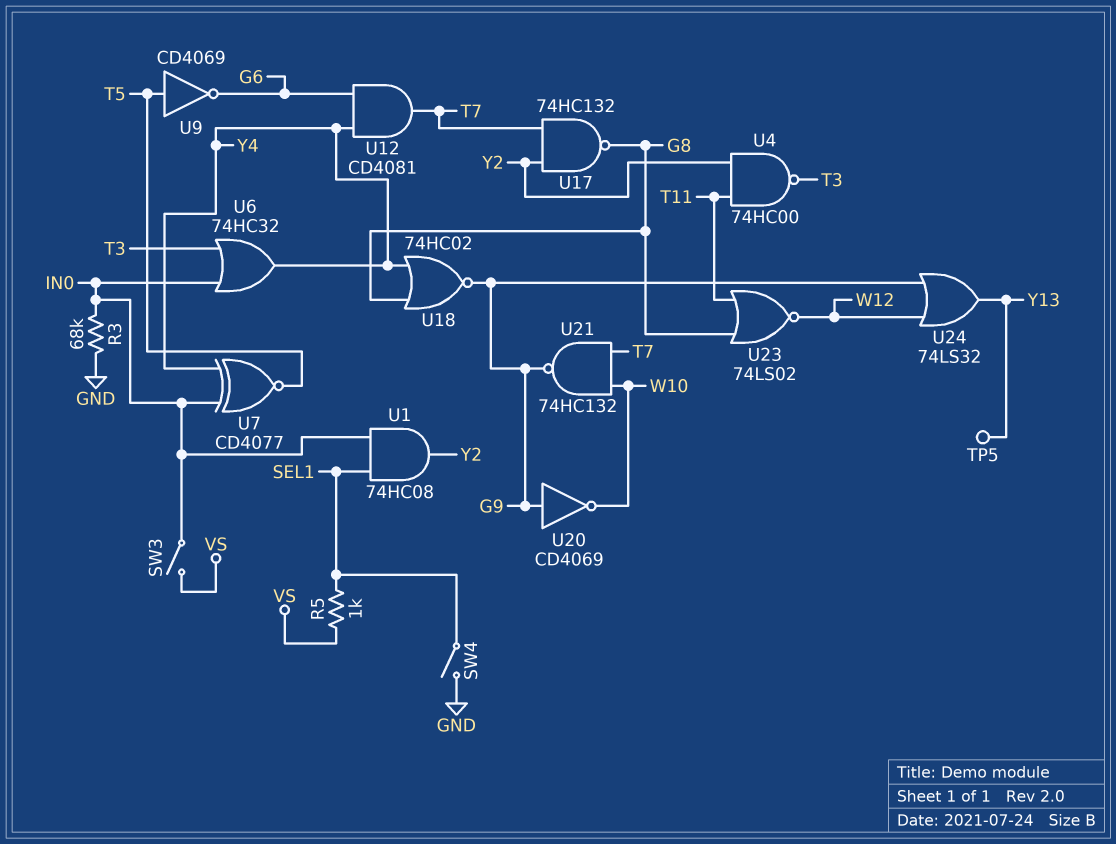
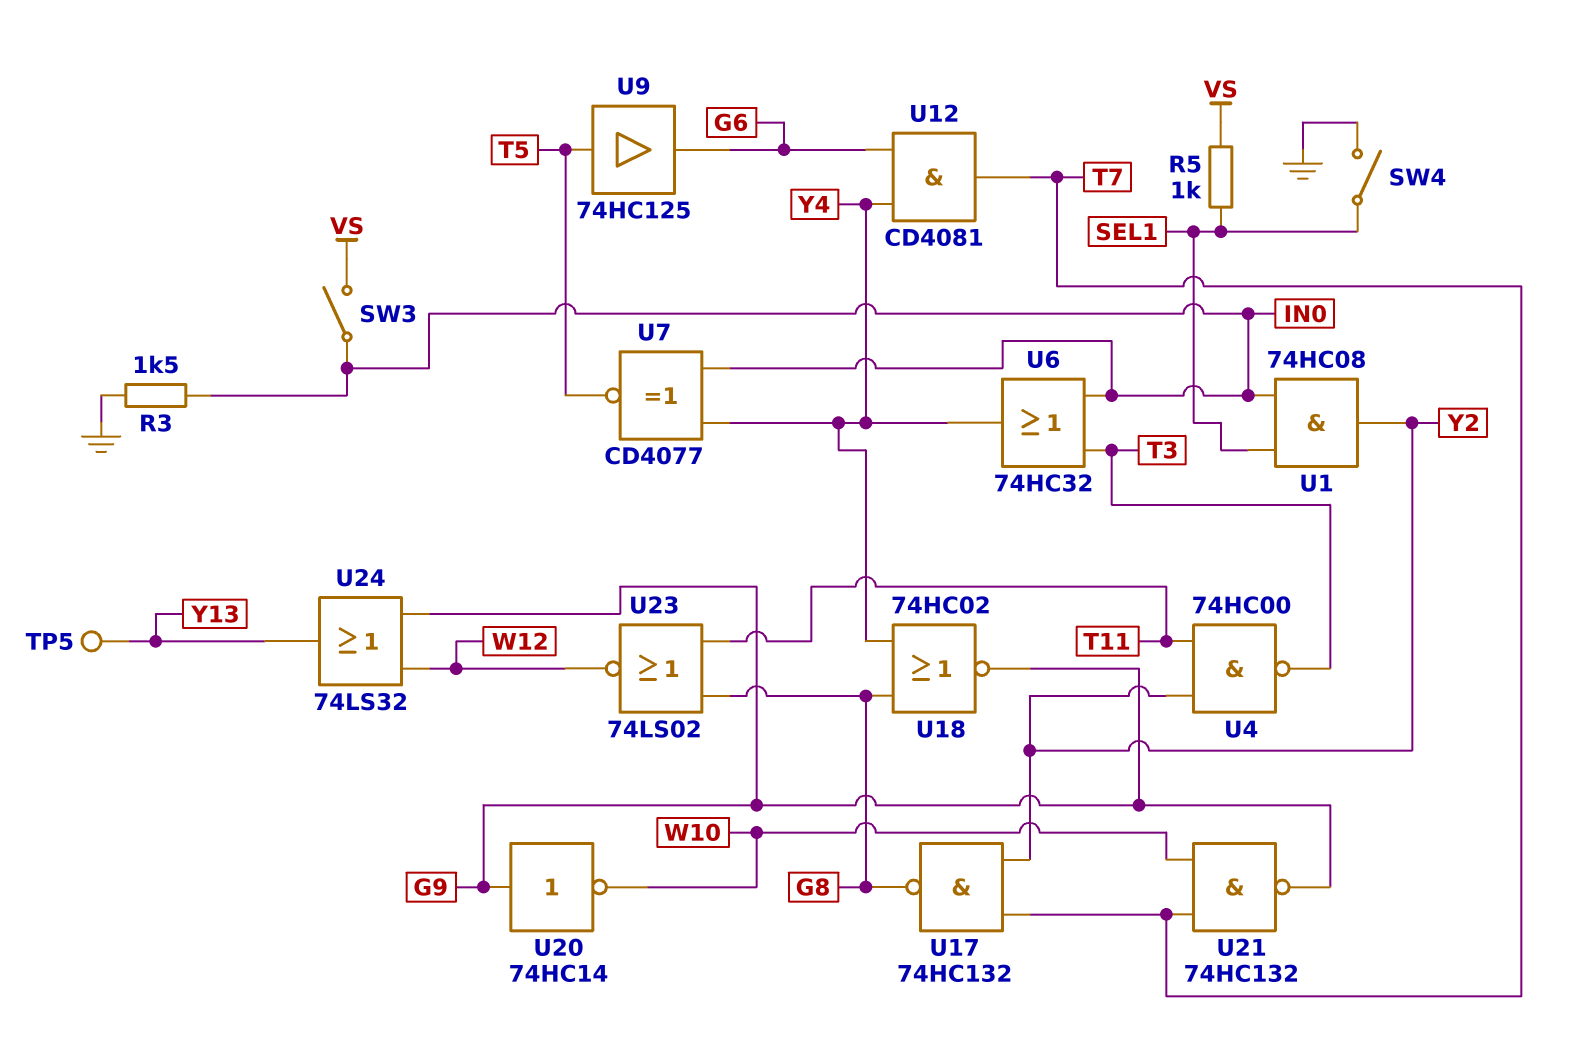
R3: 68k (GND, IN0) -> 1.5k (GND, IN0)
U9: NOT CD4069 (in T5, out G6) -> buffer 74HC125 (in T5, out G6)
U20: NOT CD4069 (in G9, out W10) -> NOT 74HC14 (in G9, out W10)

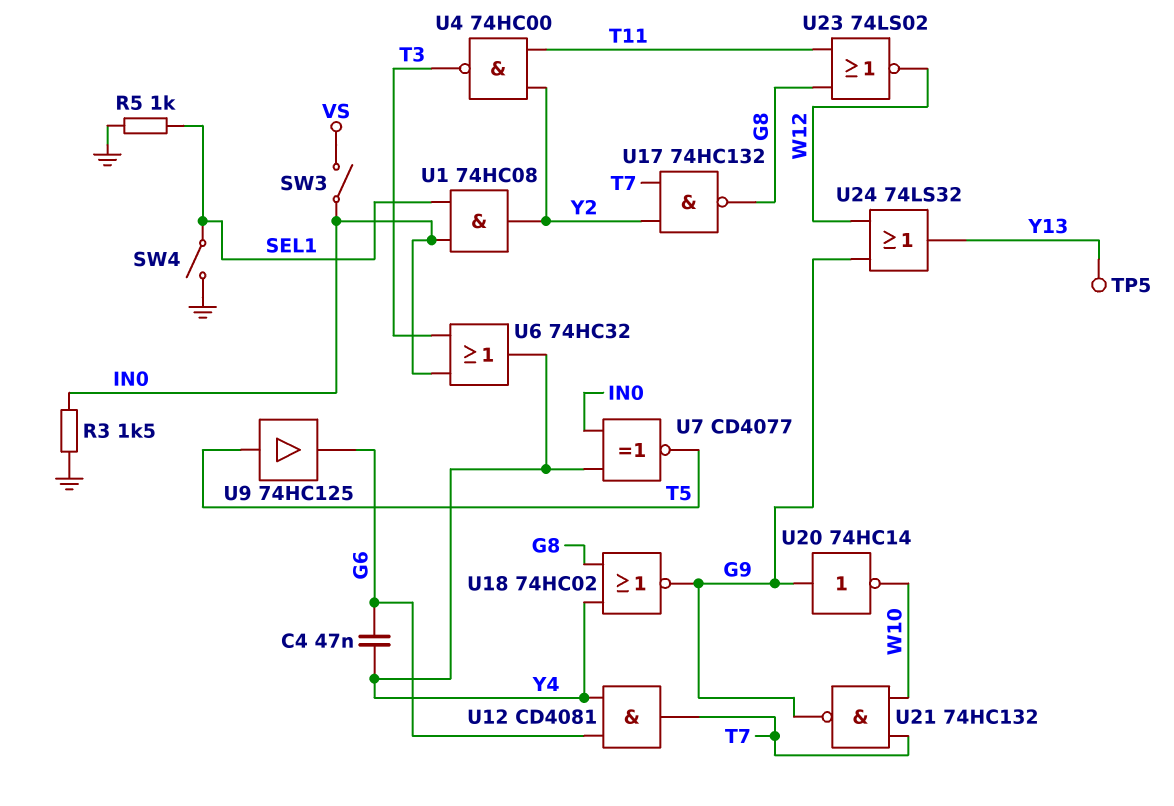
C4: none -> 47nF (G6, Y4)
R5: 1k (SEL1, VS) -> 1k (GND, SEL1)

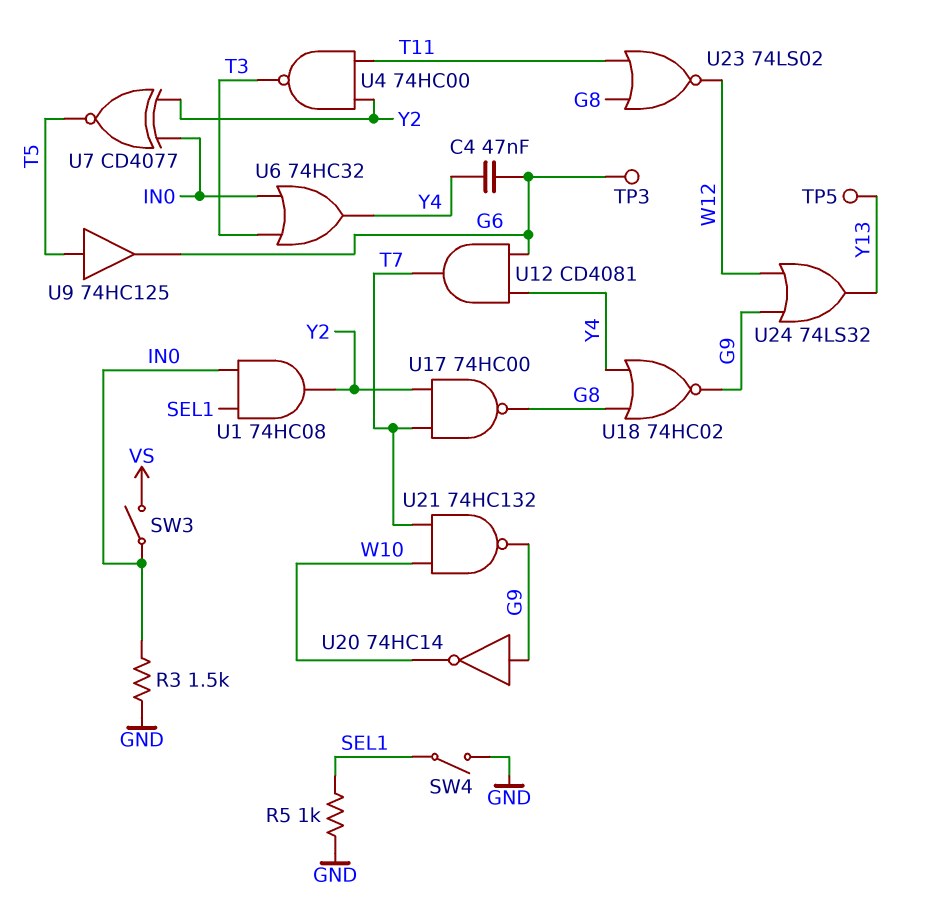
TP3: none -> test point (G6)
U7: XNOR CD4077 (in IN0, in Y4, out T5) -> XNOR CD4077 (in IN0, in Y2, out T5)
U17: NAND 74HC132 (in T7, in Y2, out G8) -> NAND 74HC00 (in T7, in Y2, out G8)

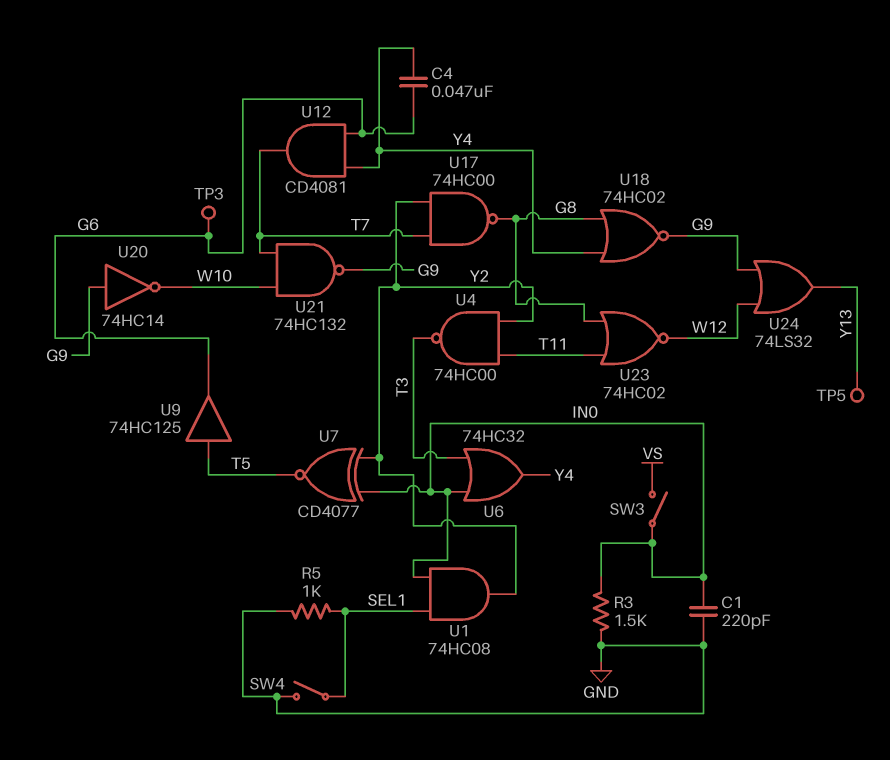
C1: none -> 220pF (GND, IN0)
U23: NOR 74LS02 (in G8, in T11, out W12) -> NOR 74HC02 (in G8, in T11, out W12)

